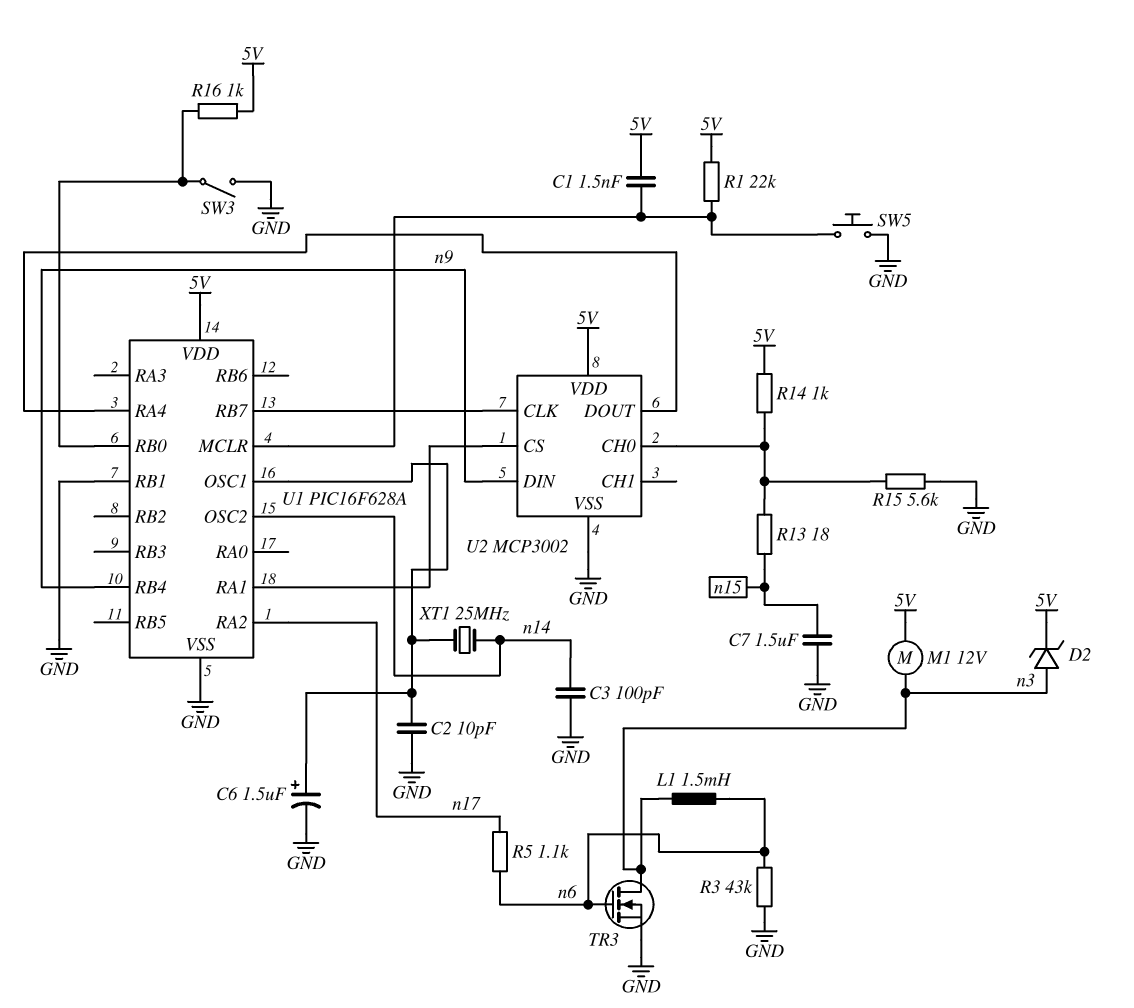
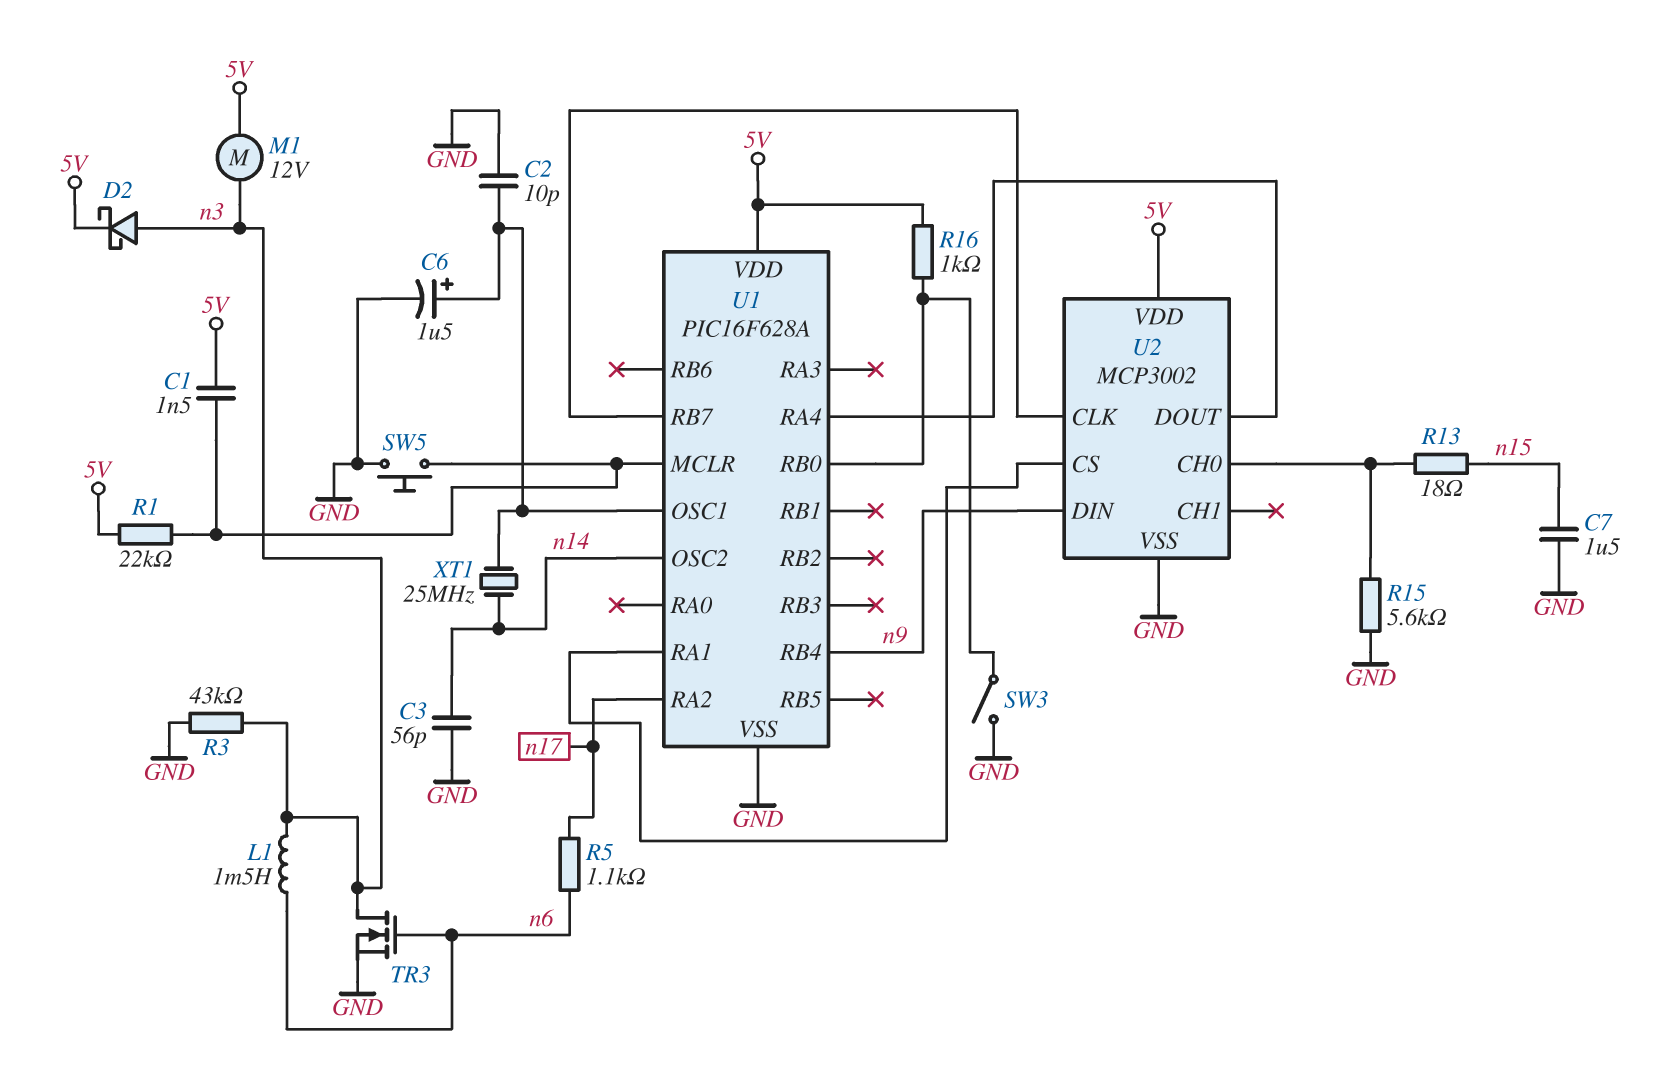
C3: 100pF (GND, n14) -> 56pF (GND, n14)
D2: zener (A n3, K 5V) -> schottky (A n3, K 5V)
R3: 43k (GND, n6) -> 43k (GND, n3)
R14: 1k (5V, U2/CH0) -> none
U1 pin RB1: GND -> none

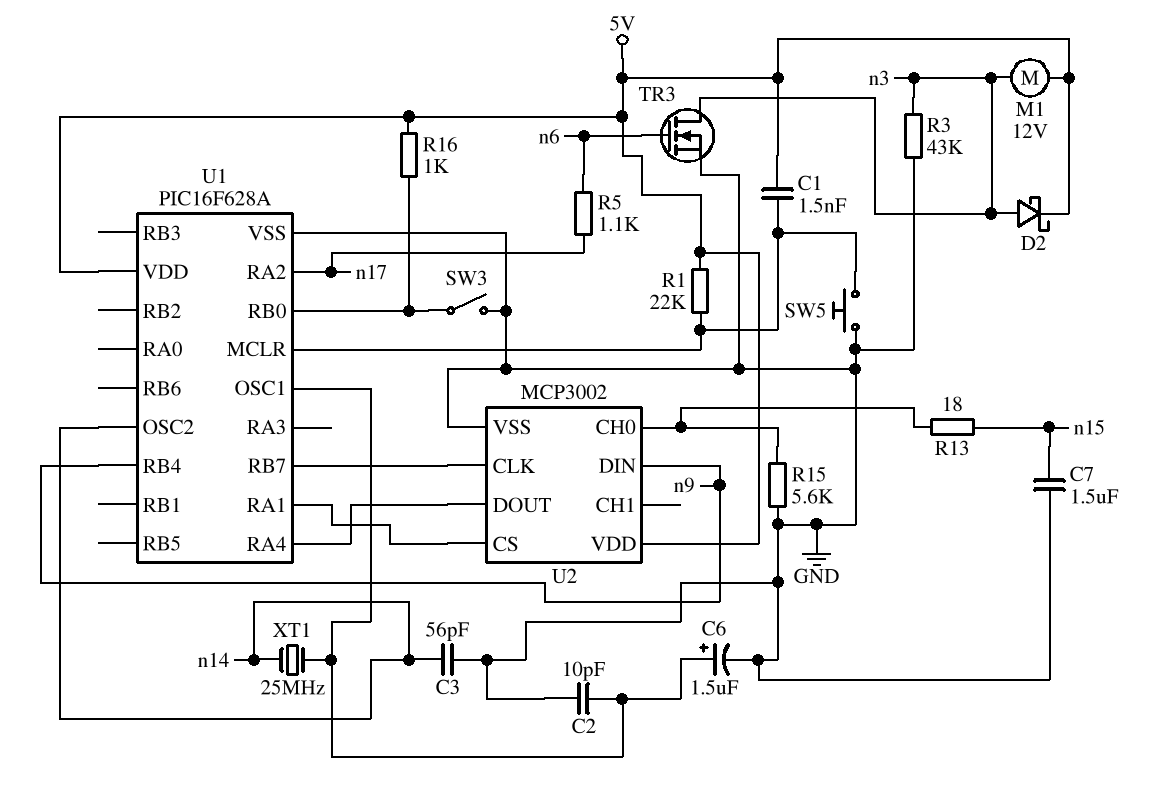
L1: 1.5mH (n3, n6) -> none

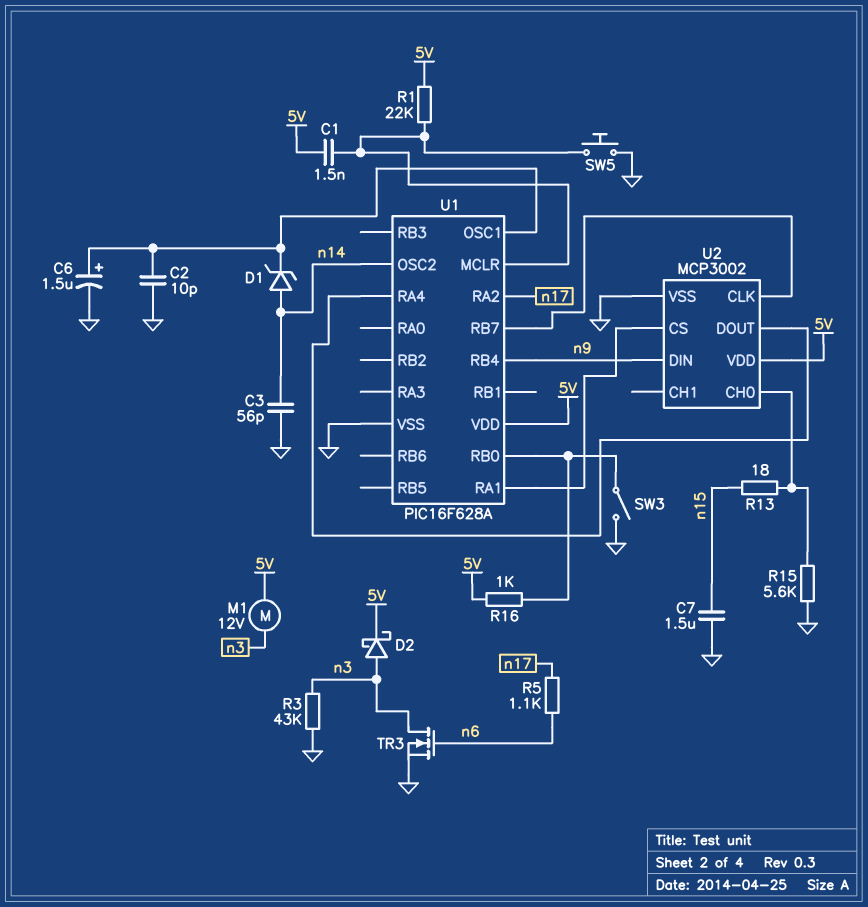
D1: none -> zener (A n14, K U1/OSC1)
XT1: 25MHz (U1/OSC1, n14) -> none

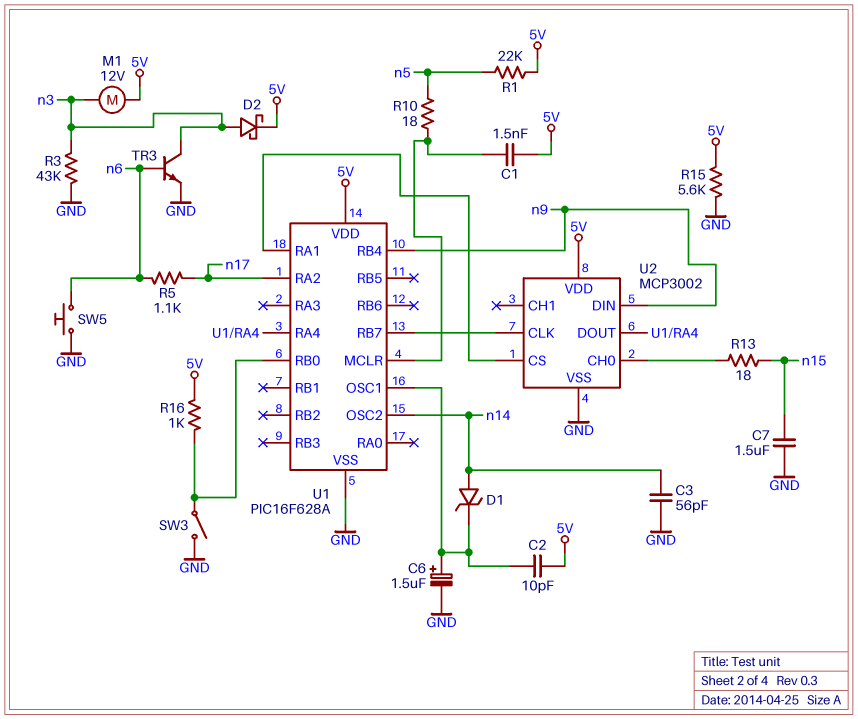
C2: 10pF (GND, U1/OSC1) -> 10pF (5V, U1/OSC1)
R1: 22k (5V, U1/MCLR) -> 22k (5V, n5)
R10: none -> 18 (U1/MCLR, n5)
R15: 5.6k (GND, U2/CH0) -> 5.6k (5V, GND)
SW5: button (GND, U1/MCLR) -> button (GND, n6)
TR3: NMOS (G n6, D n3, S GND) -> NPN (B n6, C n3, E GND)

